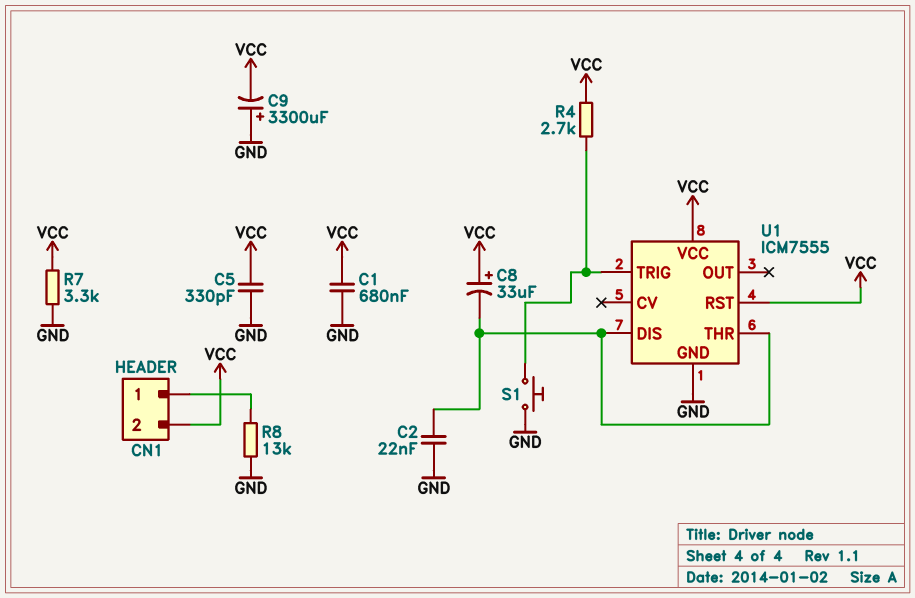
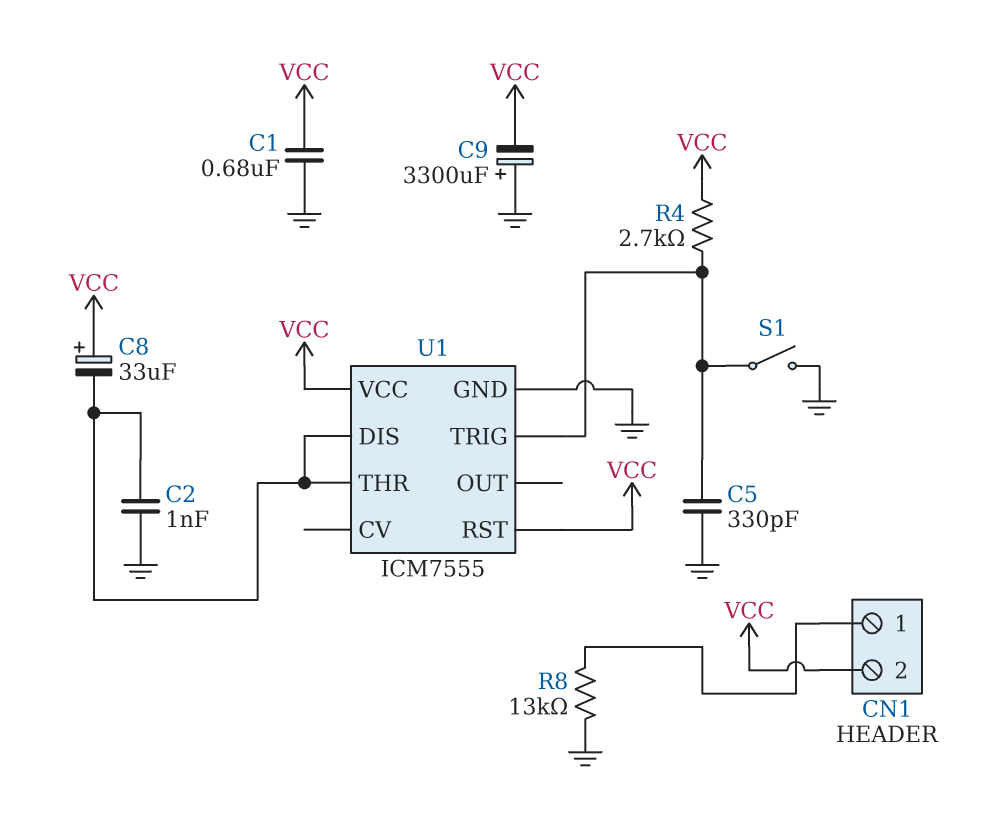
C2: 22nF (GND, U1/DIS) -> 1nF (GND, U1/DIS)
C5: 330pF (GND, VCC) -> 330pF (GND, U1/TRIG)
R7: 3.3k (GND, VCC) -> none
S1: button (GND, U1/TRIG) -> switch (GND, U1/TRIG)

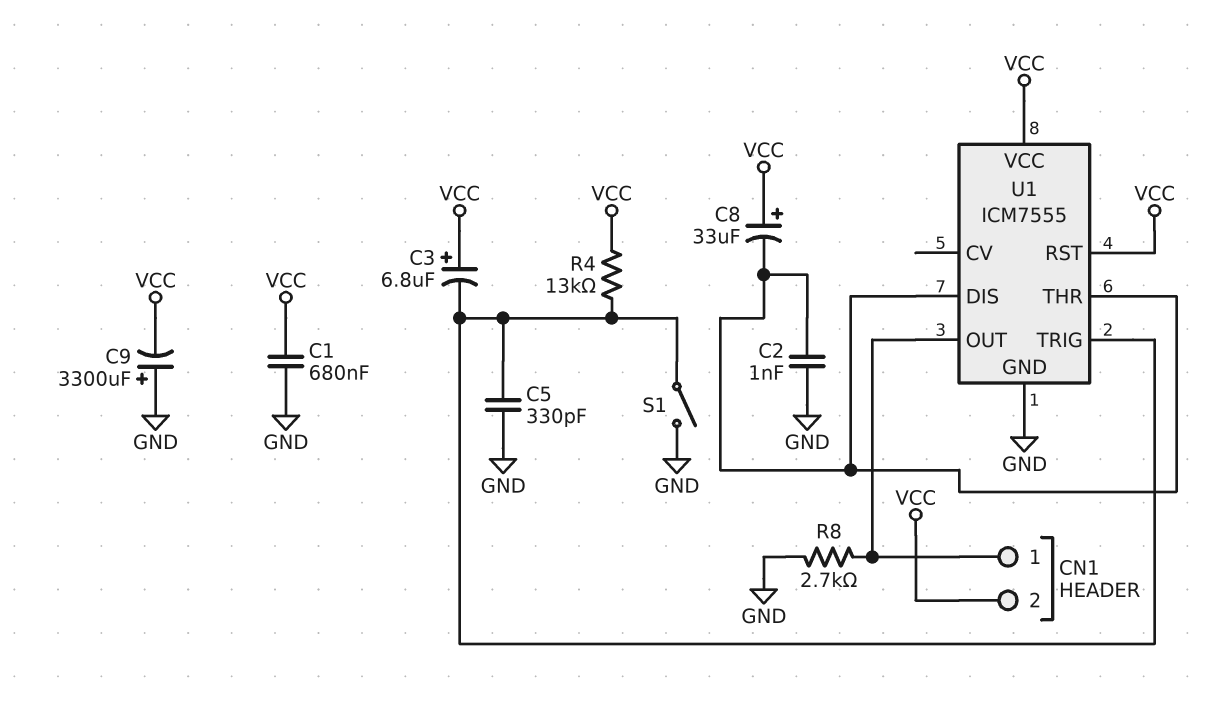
C3: none -> 6.8uF (plus VCC, minus U1/TRIG)
R4: 2.7k (U1/TRIG, VCC) -> 13k (U1/TRIG, VCC)
R8: 13k (CN1/1, GND) -> 2.7k (CN1/1, GND)
U1 pin OUT: none -> CN1/1

